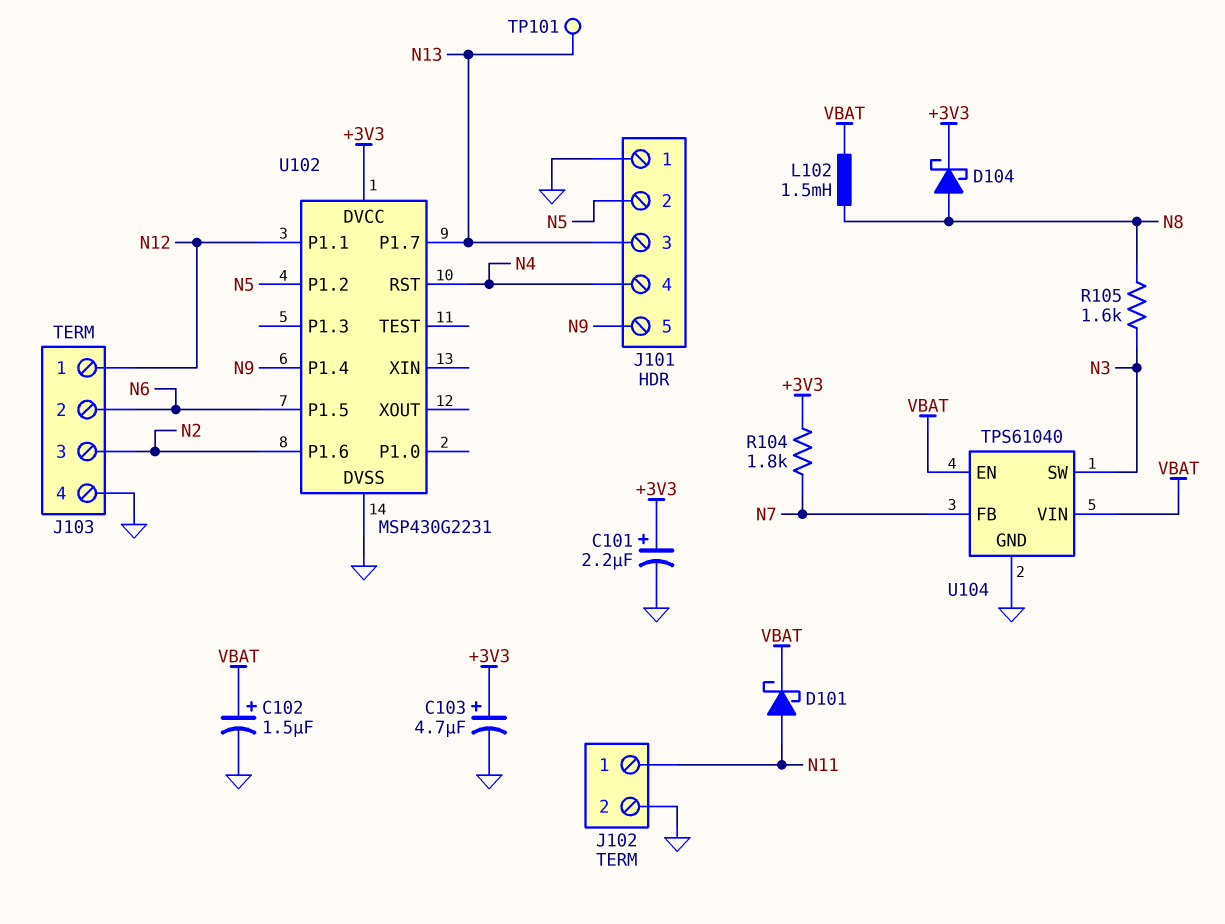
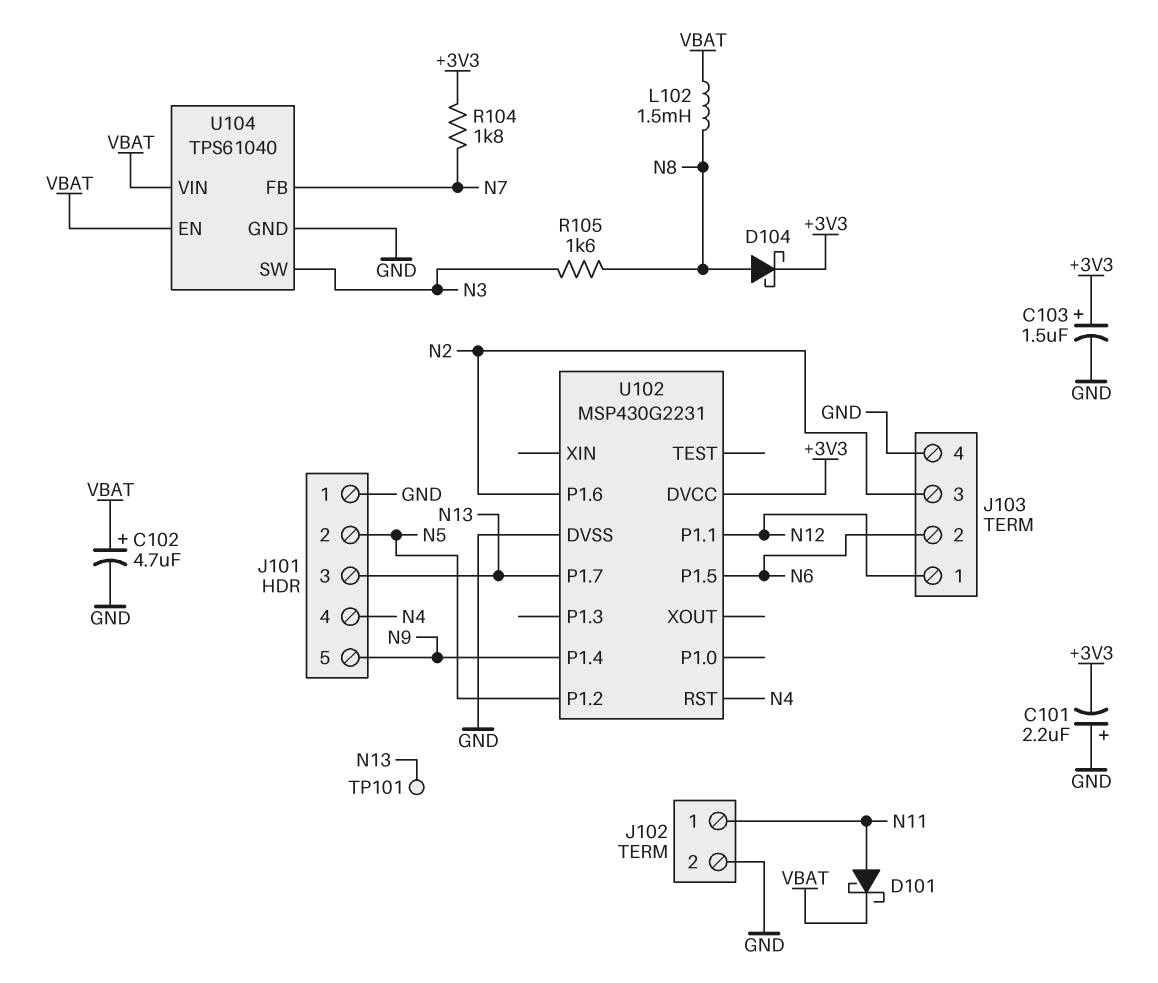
C101: 2.2uF (plus +3V3, minus GND) -> 2.2uF (plus GND, minus +3V3)
C102: 1.5uF (plus VBAT, minus GND) -> 4.7uF (plus VBAT, minus GND)
C103: 4.7uF (plus +3V3, minus GND) -> 1.5uF (plus +3V3, minus GND)

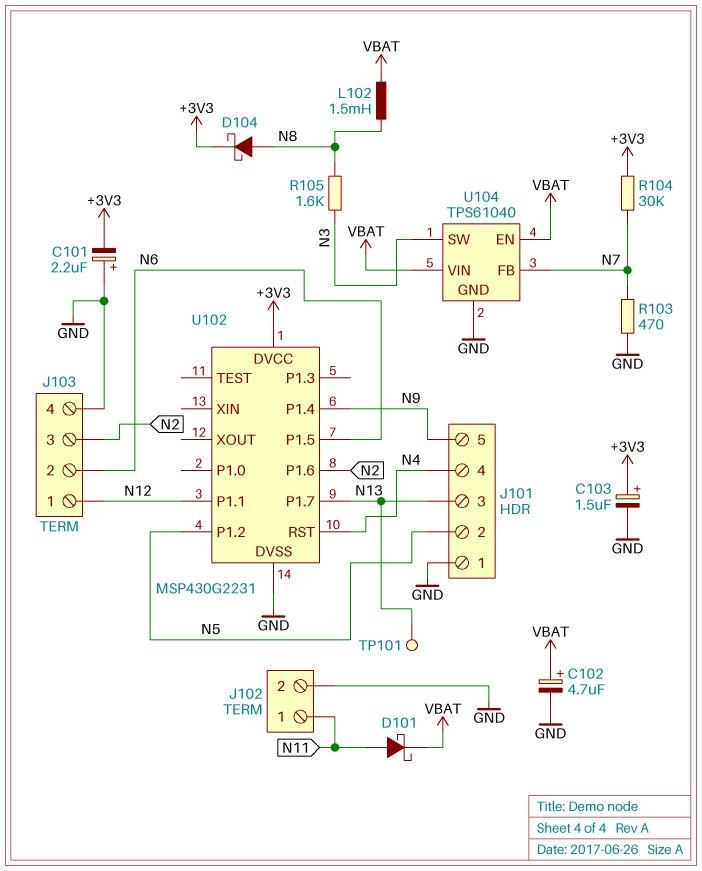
R103: none -> 470 (GND, N7)
R104: 1.8k (+3V3, N7) -> 30k (+3V3, N7)

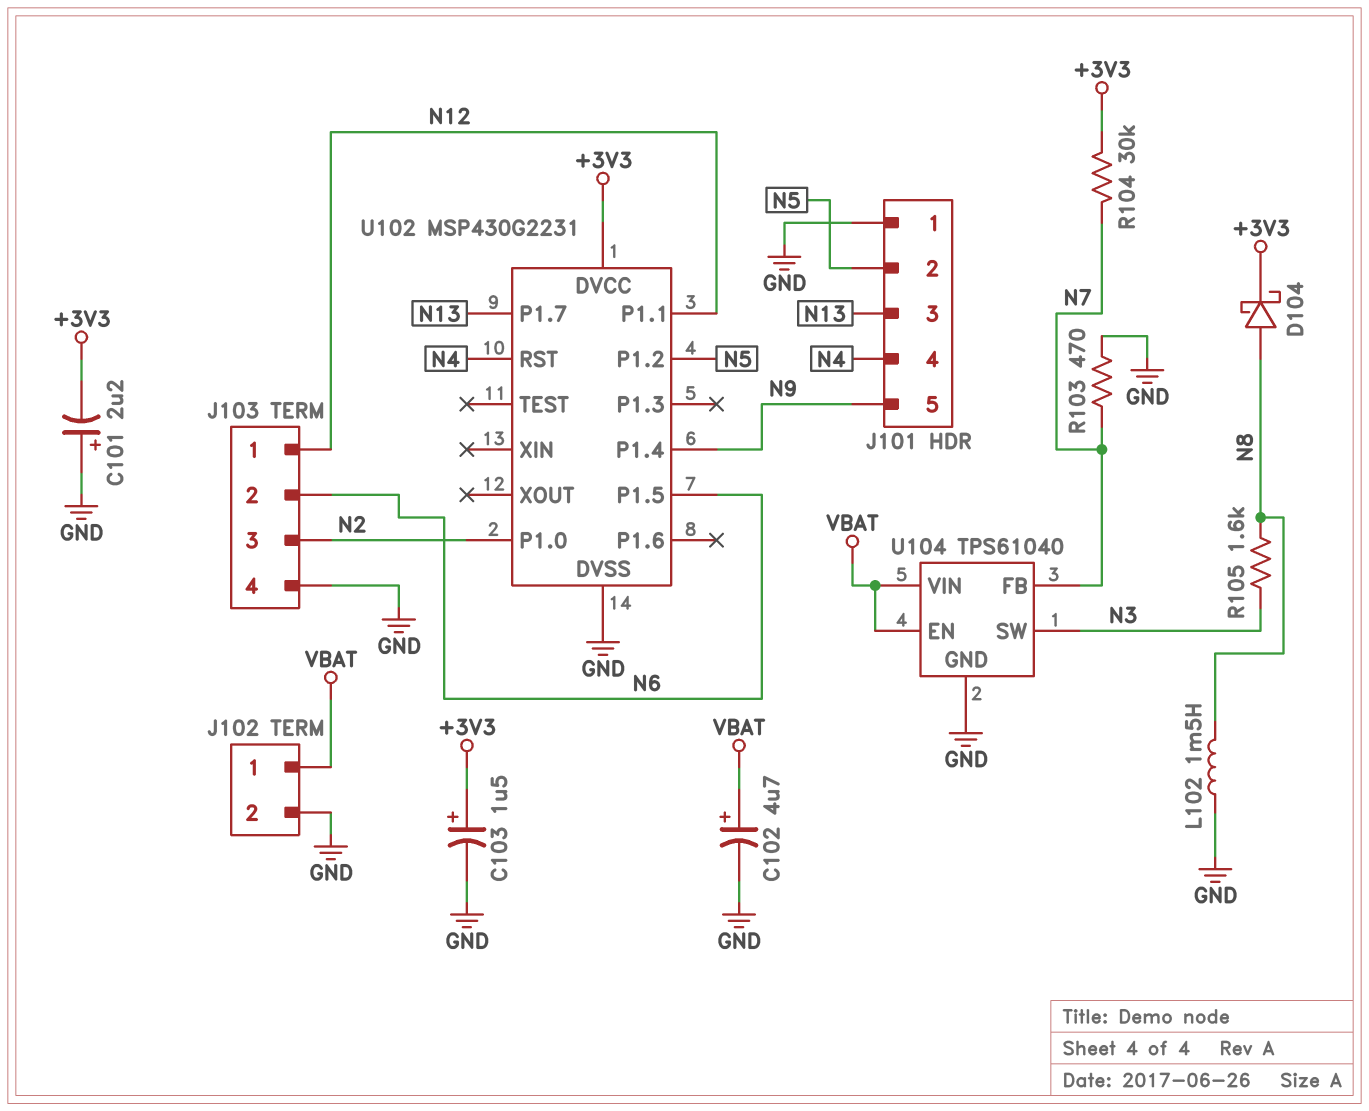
D101: schottky (A N11, K VBAT) -> none
J102 pin 1: N11 -> VBAT
L102: 1.5mH (N8, VBAT) -> 1.5mH (GND, N8)
TP101: test point (N13) -> none
U102 pin P1.0: none -> N2
U102 pin P1.6: N2 -> none

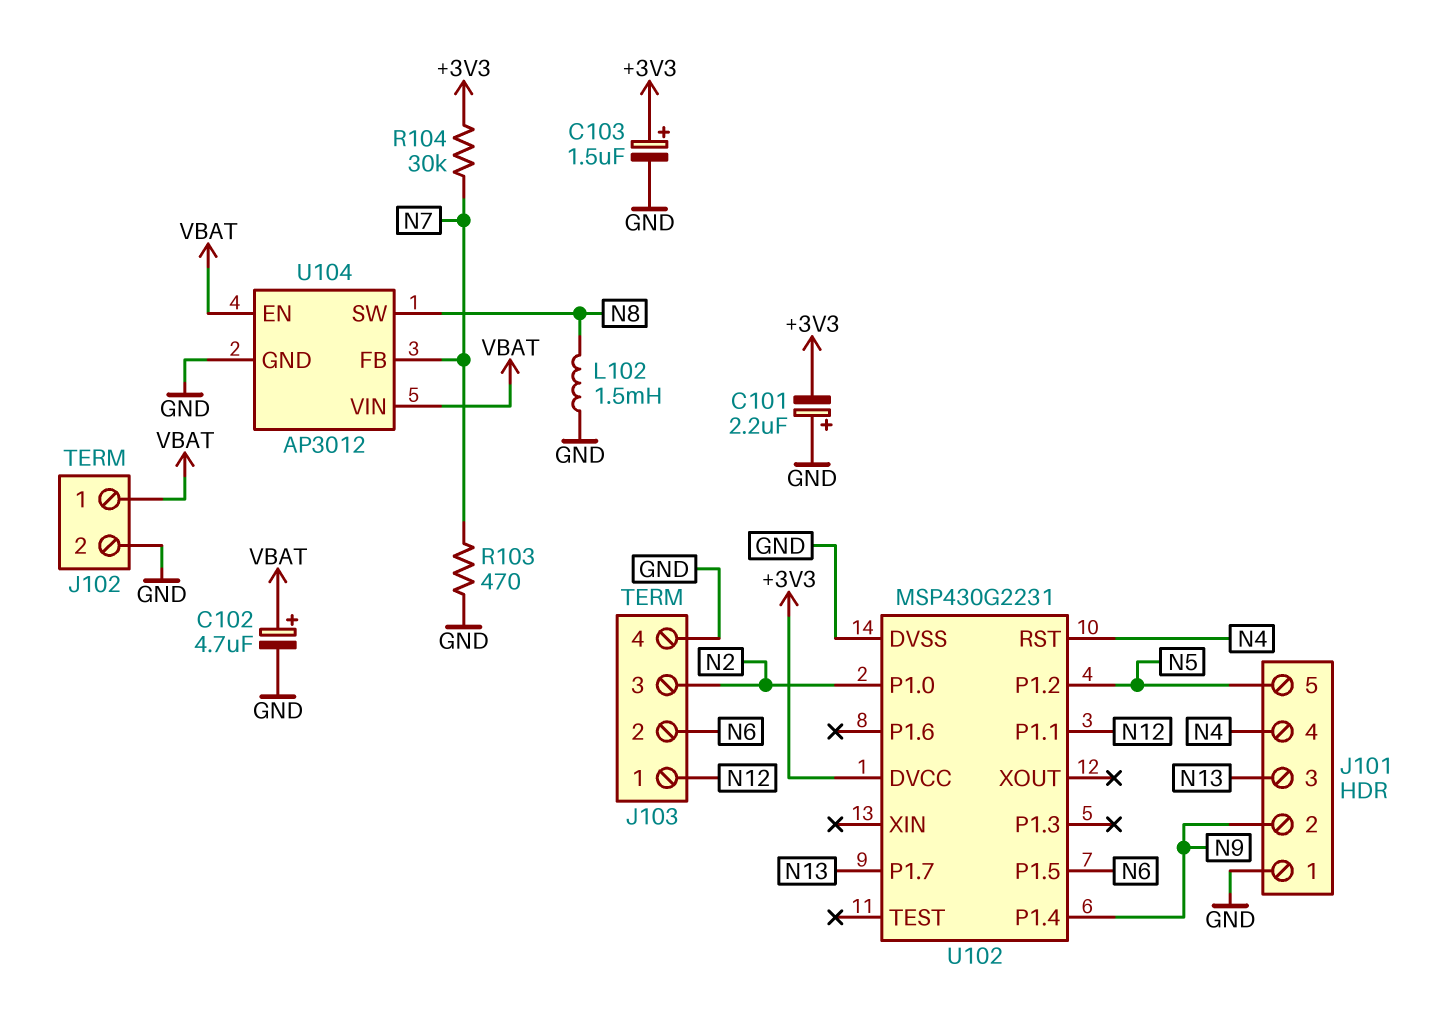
D104: schottky (A N8, K +3V3) -> none
J101 pin 2: N5 -> N9
J101 pin 5: N9 -> N5
R105: 1.6k (N3, N8) -> none
U104: TPS61040 -> AP3012
U104 pin SW: N3 -> N8

